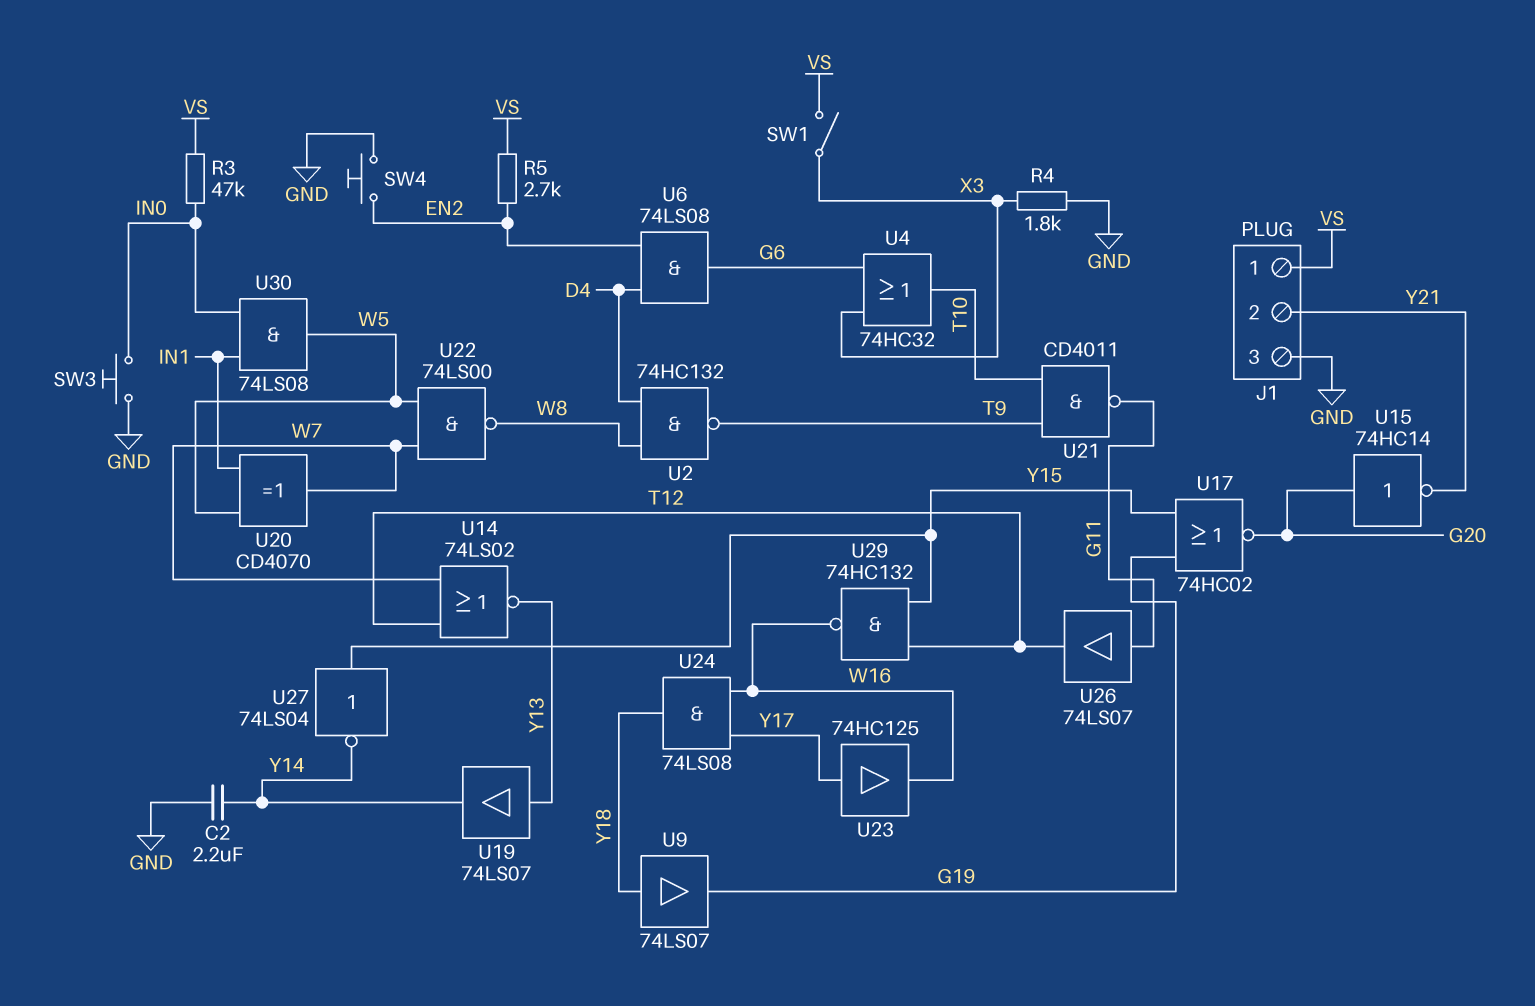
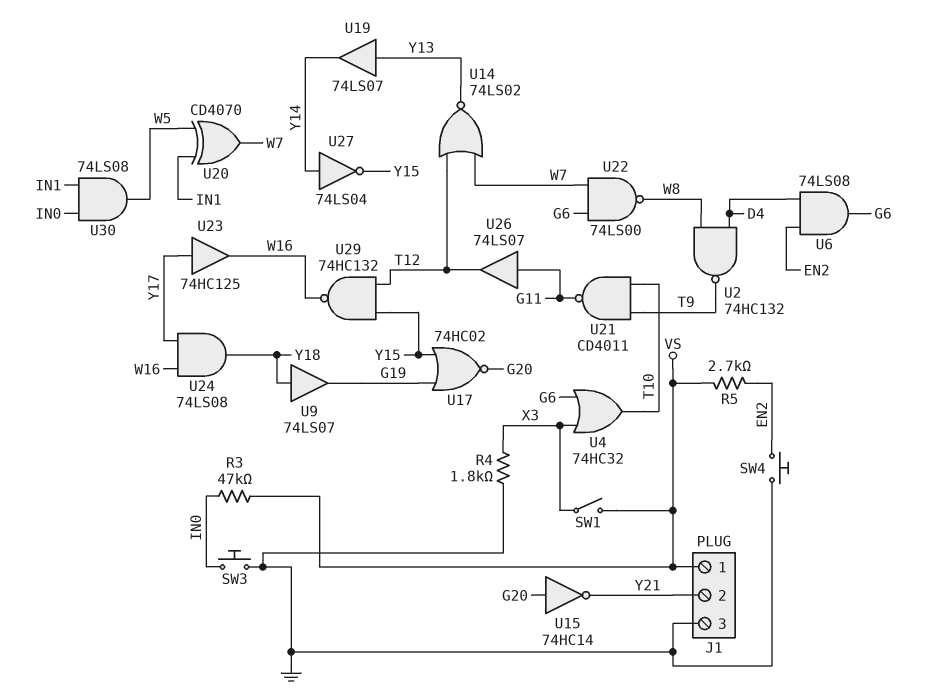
C2: 2.2uF (GND, Y14) -> none
U22: NAND 74LS00 (in W5, in W7, out W8) -> NAND 74LS00 (in G6, in W7, out W8)
U27: NOT 74LS04 (in Y15, out Y14) -> NOT 74LS04 (in Y14, out Y15)

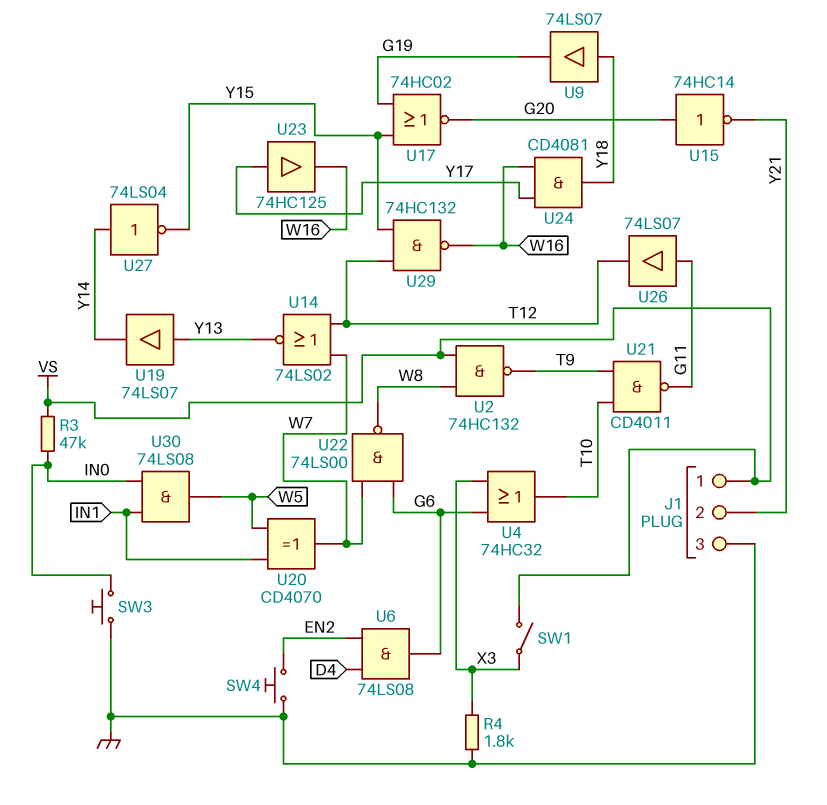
R5: 2.7k (EN2, VS) -> none
U2: NAND 74HC132 (in D4, in W8, out T9) -> NAND 74HC132 (in VS, in W8, out T9)
U24: AND 74LS08 (in W16, in Y17, out Y18) -> AND CD4081 (in W16, in Y17, out Y18)

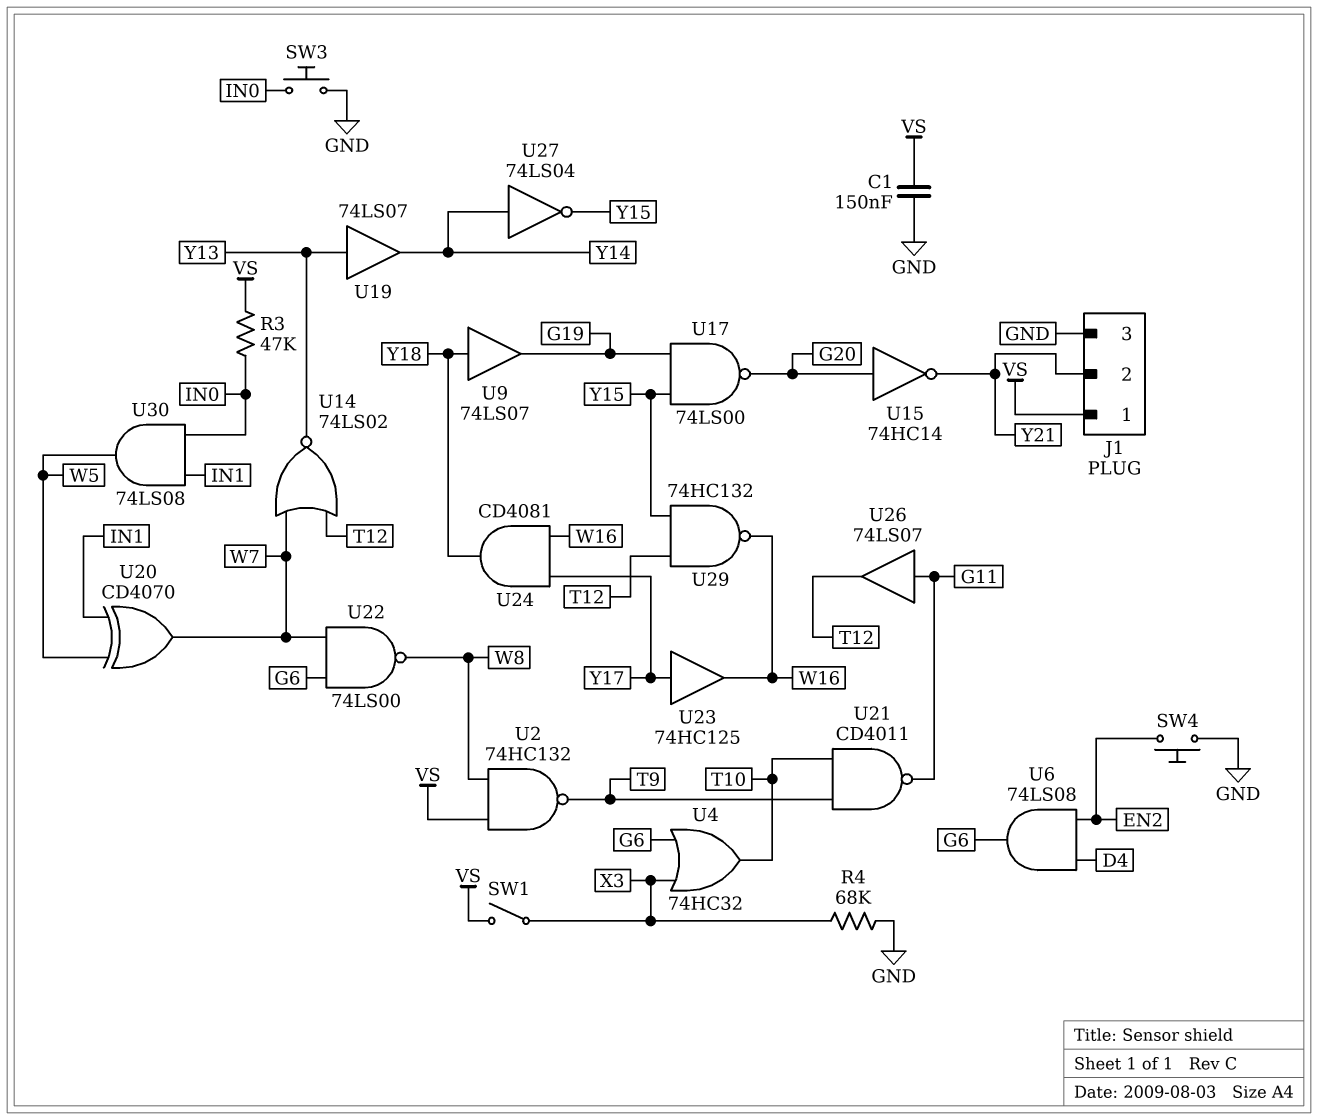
C1: none -> 150nF (GND, VS)
R4: 1.8k (GND, X3) -> 68k (GND, X3)
U17: NOR 74HC02 (in G19, in Y15, out G20) -> NAND 74LS00 (in G19, in Y15, out G20)

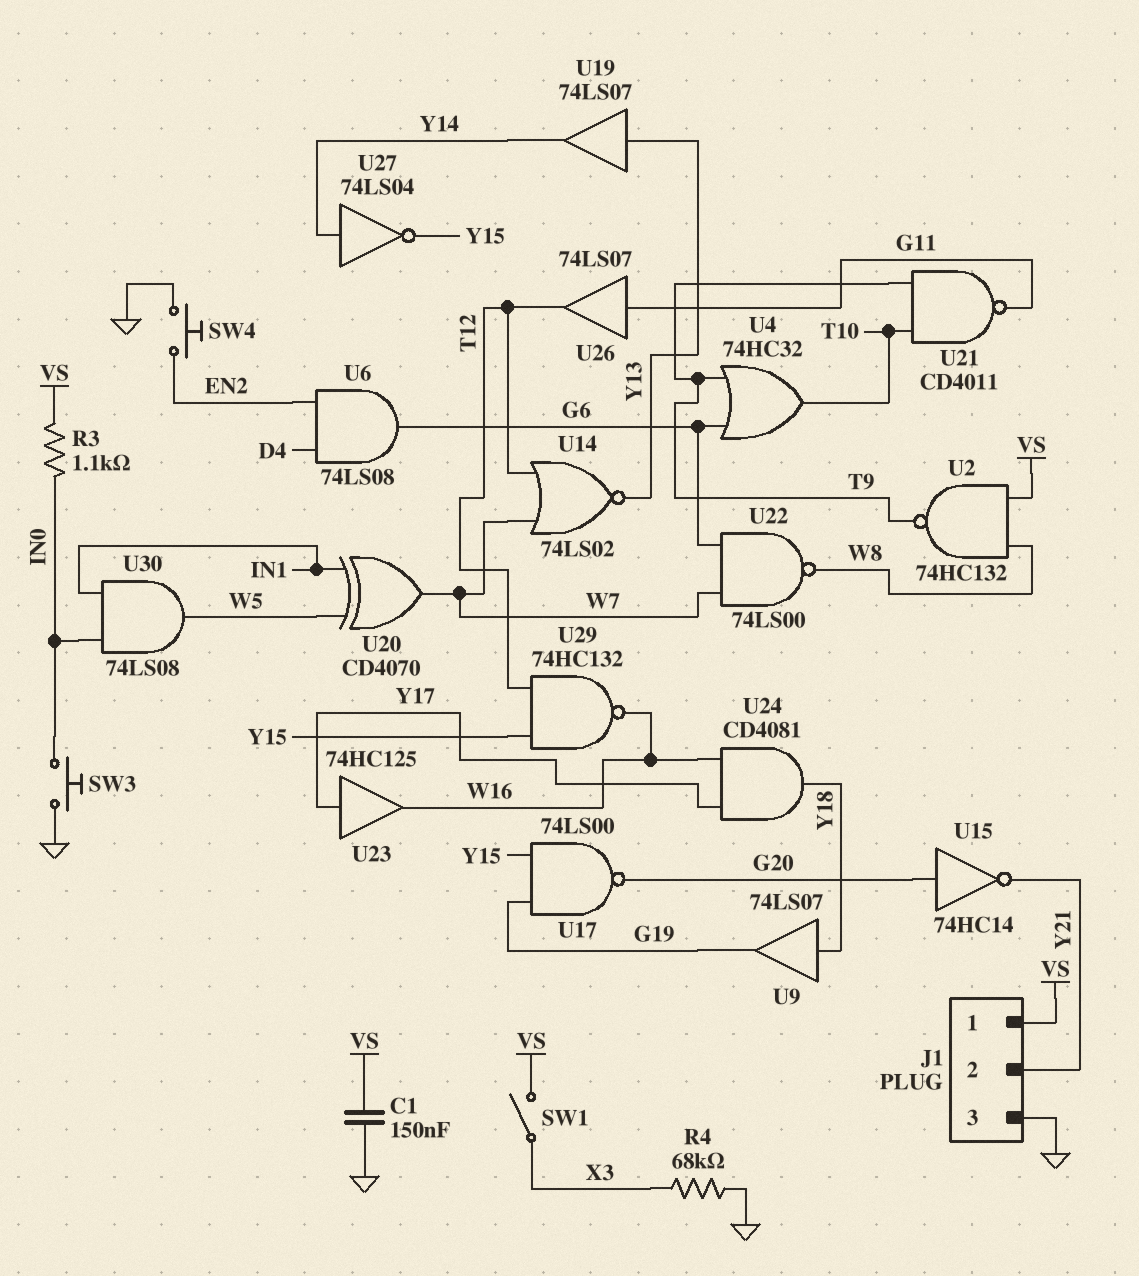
R3: 47k (IN0, VS) -> 1.1k (IN0, VS)
U4: OR 74HC32 (in G6, in X3, out T10) -> OR 74HC32 (in G6, in T9, out T10)

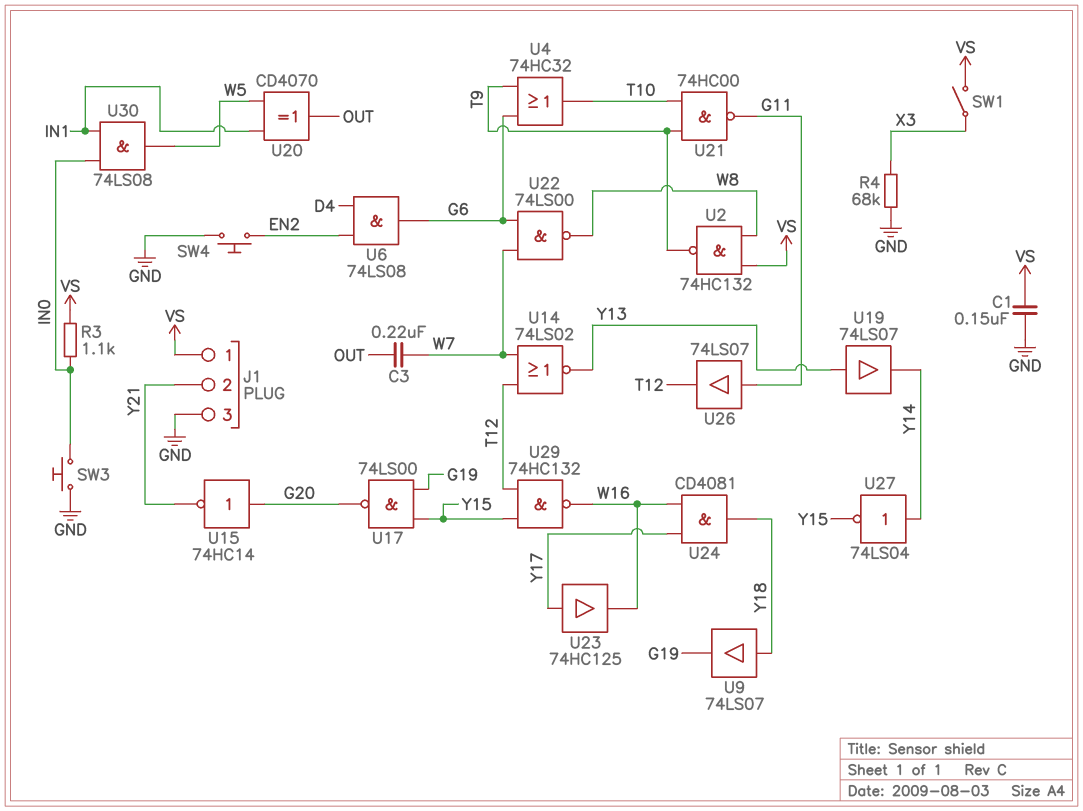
C3: none -> 220nF (OUT, W7)
U20: XOR CD4070 (in IN1, in W5, out W7) -> XOR CD4070 (in IN1, in W5, out OUT)
U21: NAND CD4011 (in T9, in T10, out G11) -> NAND 74HC00 (in T9, in T10, out G11)

